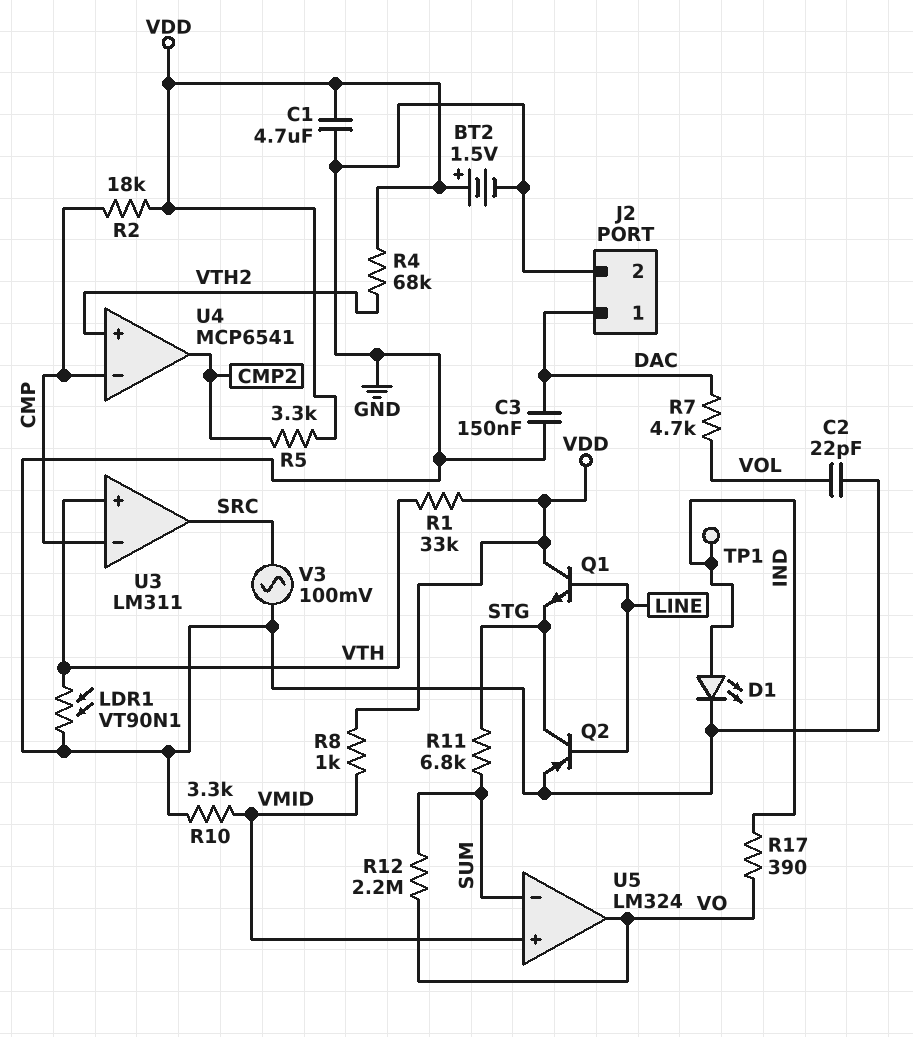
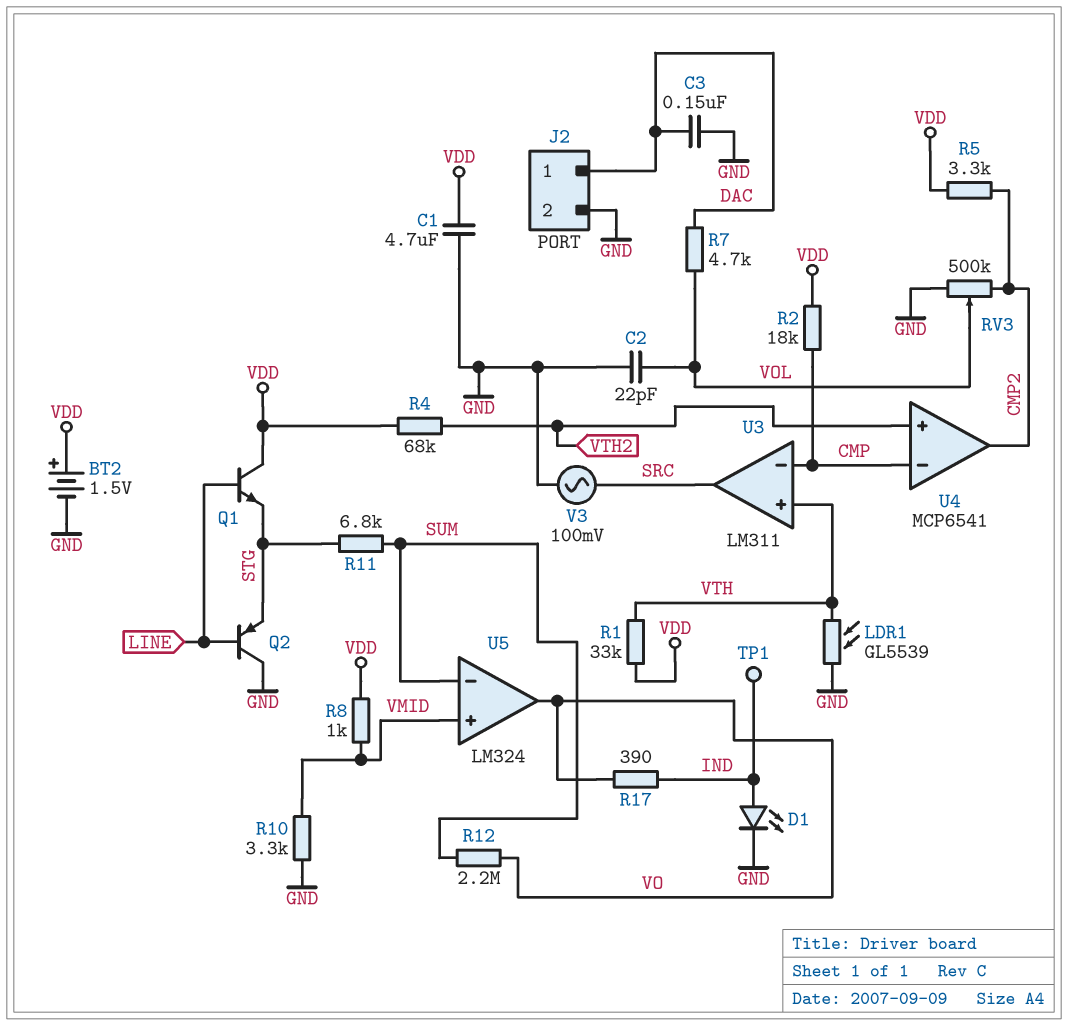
LDR1: VT90N1 (GND, VTH) -> GL5539 (GND, VTH)
Q2: PNP (B LINE, C STG, E GND) -> PNP (B LINE, C GND, E STG)
RV3: none -> 500k (CMP2, GND, wiper VOL)

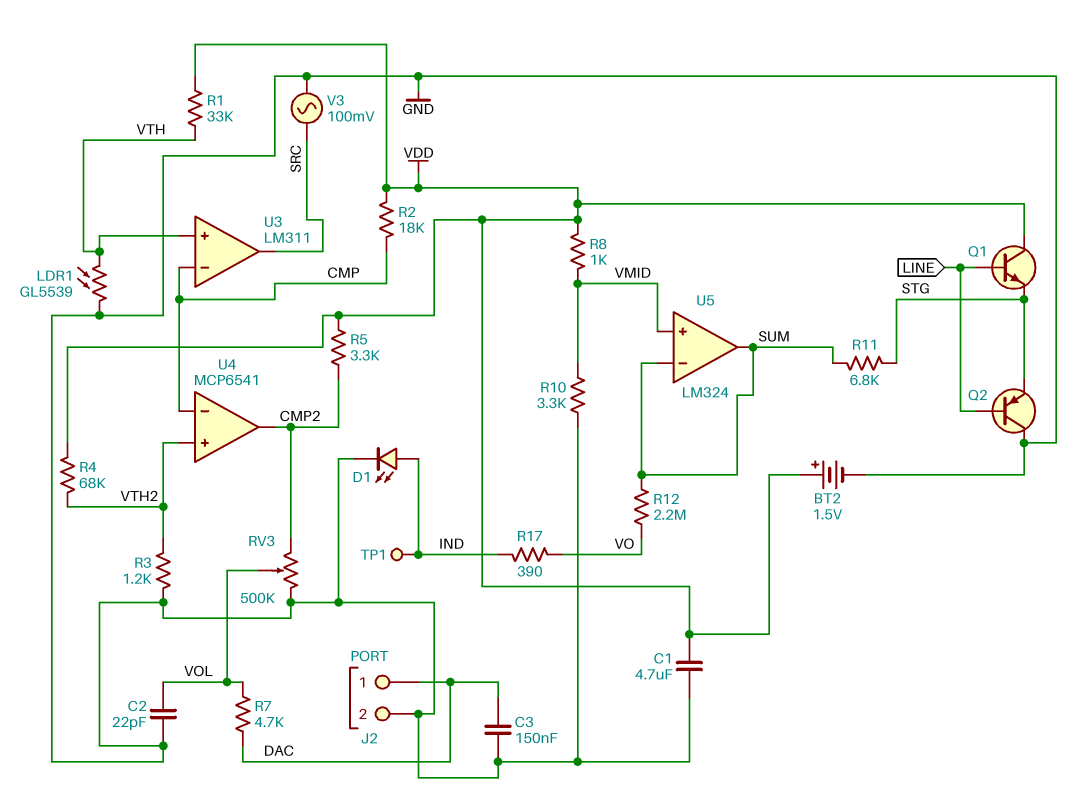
R3: none -> 1.2k (GND, VTH2)
U5 pin out: VO -> SUM

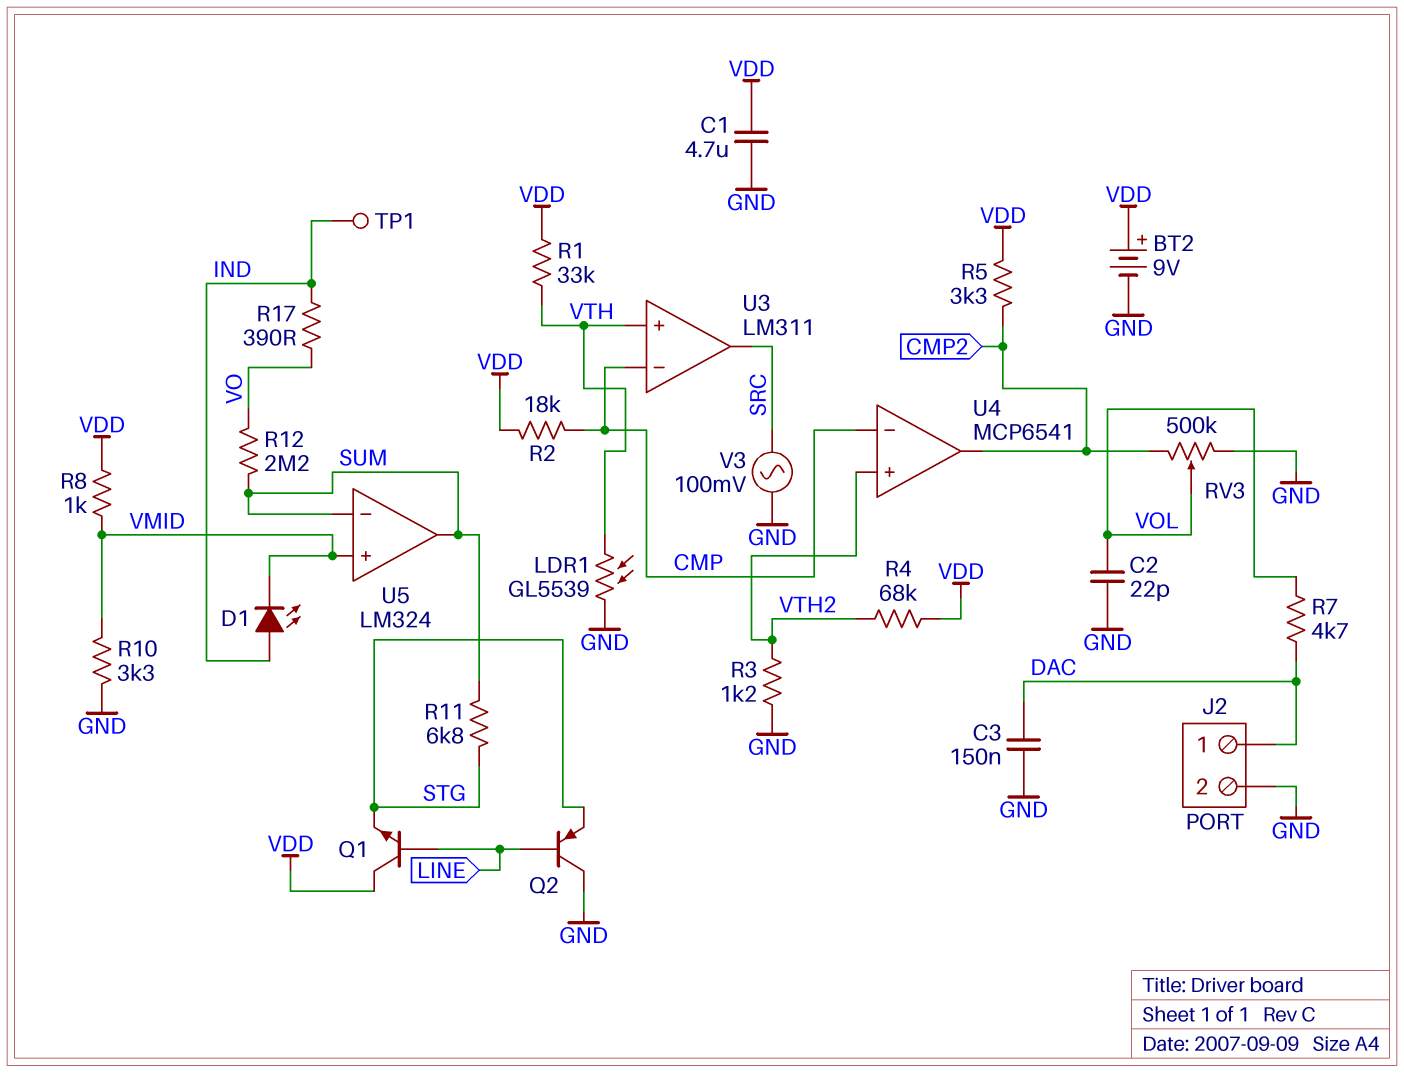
BT2: 1.5V (plus VDD, minus GND) -> 9V (plus VDD, minus GND)
D1: LED (A IND, K GND) -> LED (A IND, K VMID)

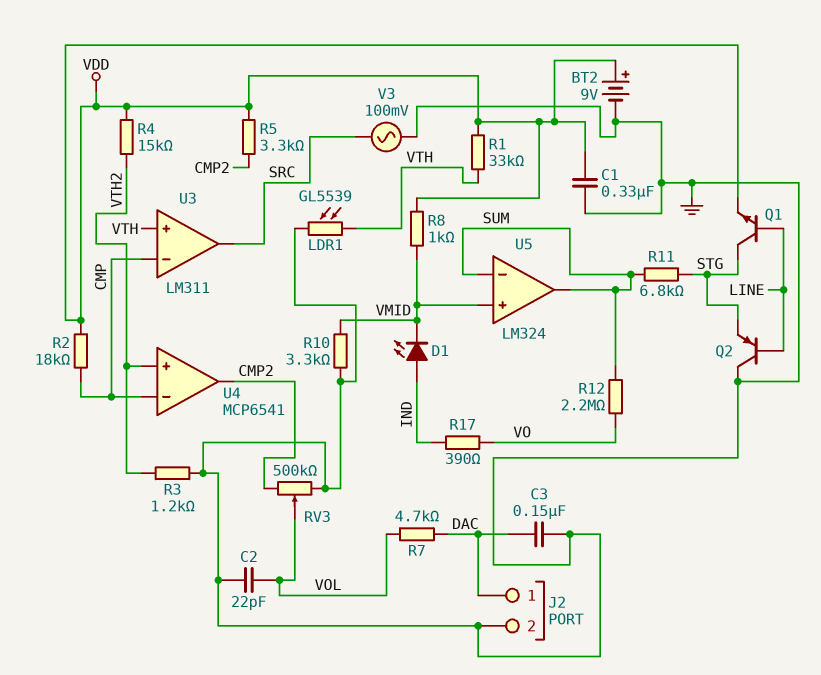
C1: 4.7uF (GND, VDD) -> 330nF (GND, VDD)
Q1: NPN (B LINE, C VDD, E STG) -> NPN (B LINE, C STG, E VDD)
R4: 68k (VDD, VTH2) -> 15k (VDD, VTH2)
TP1: test point (IND) -> none

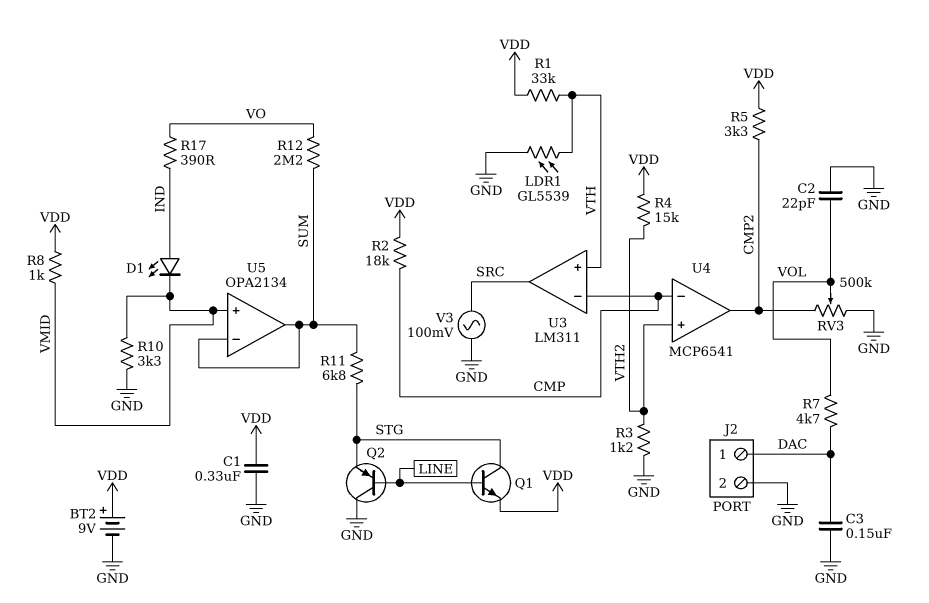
U5: LM324 -> OPA2134

